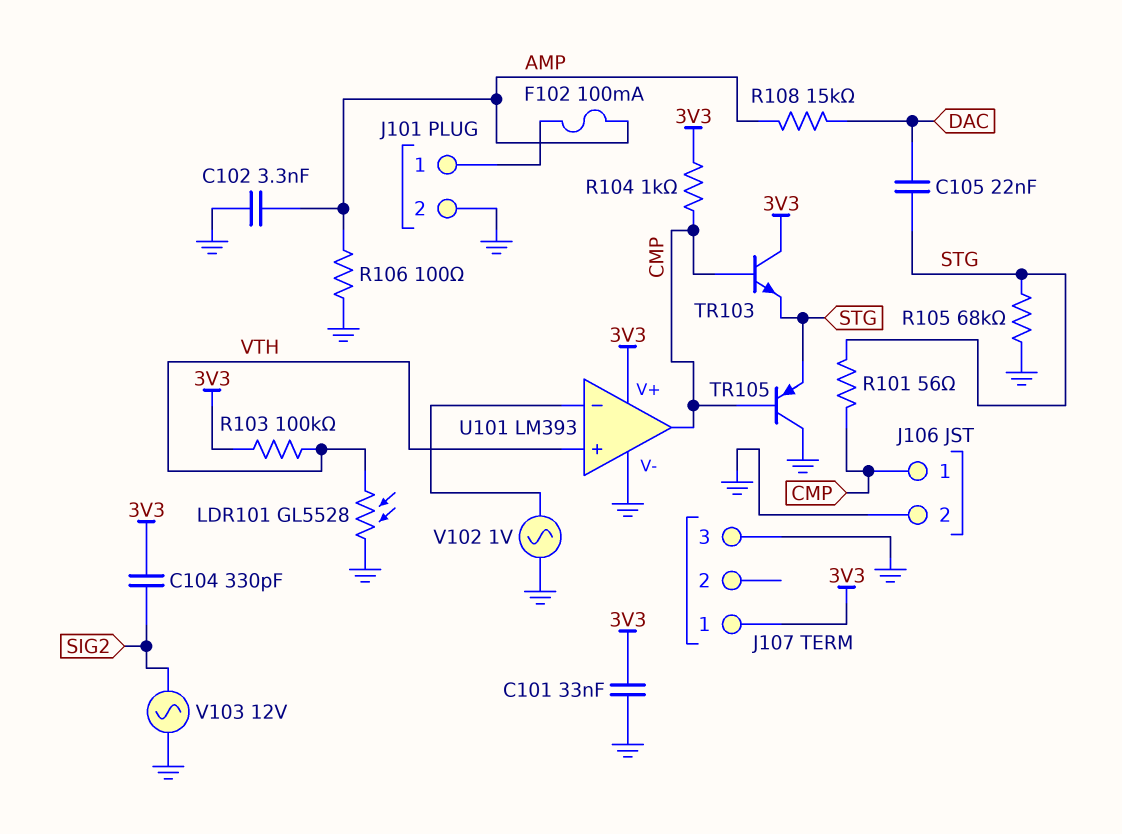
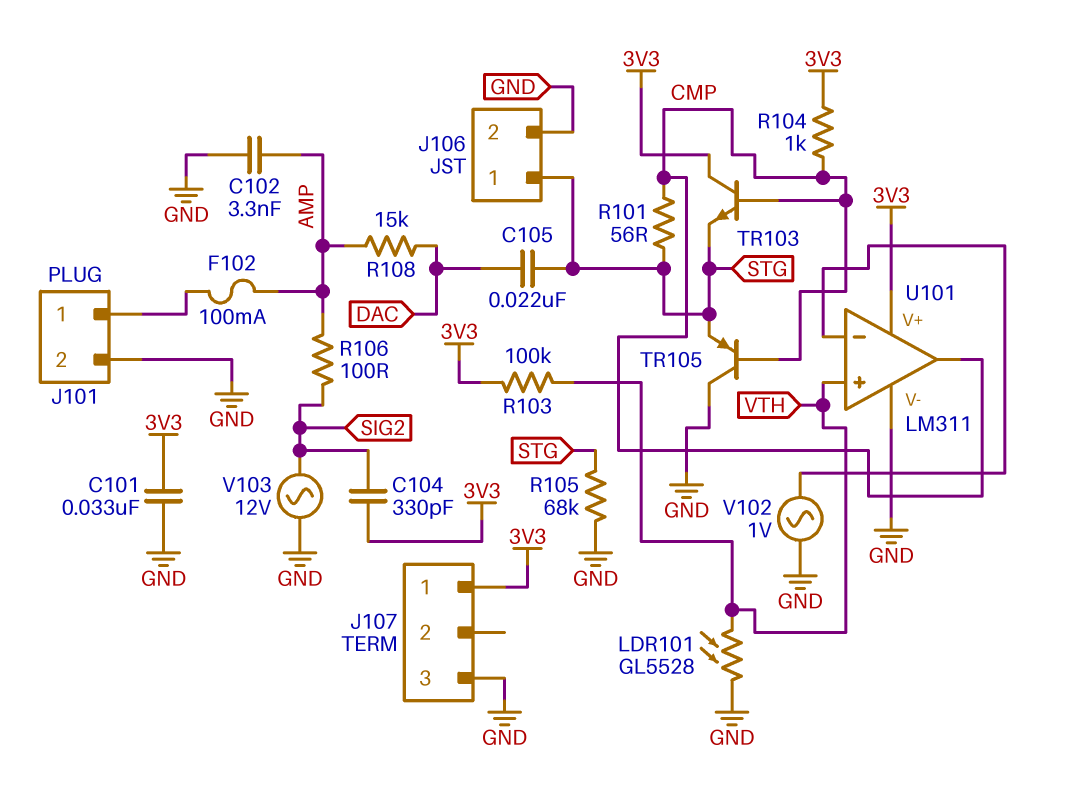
J106 pin 1: CMP -> STG
R106: 100 (AMP, GND) -> 100 (AMP, SIG2)
U101: LM393 -> LM311

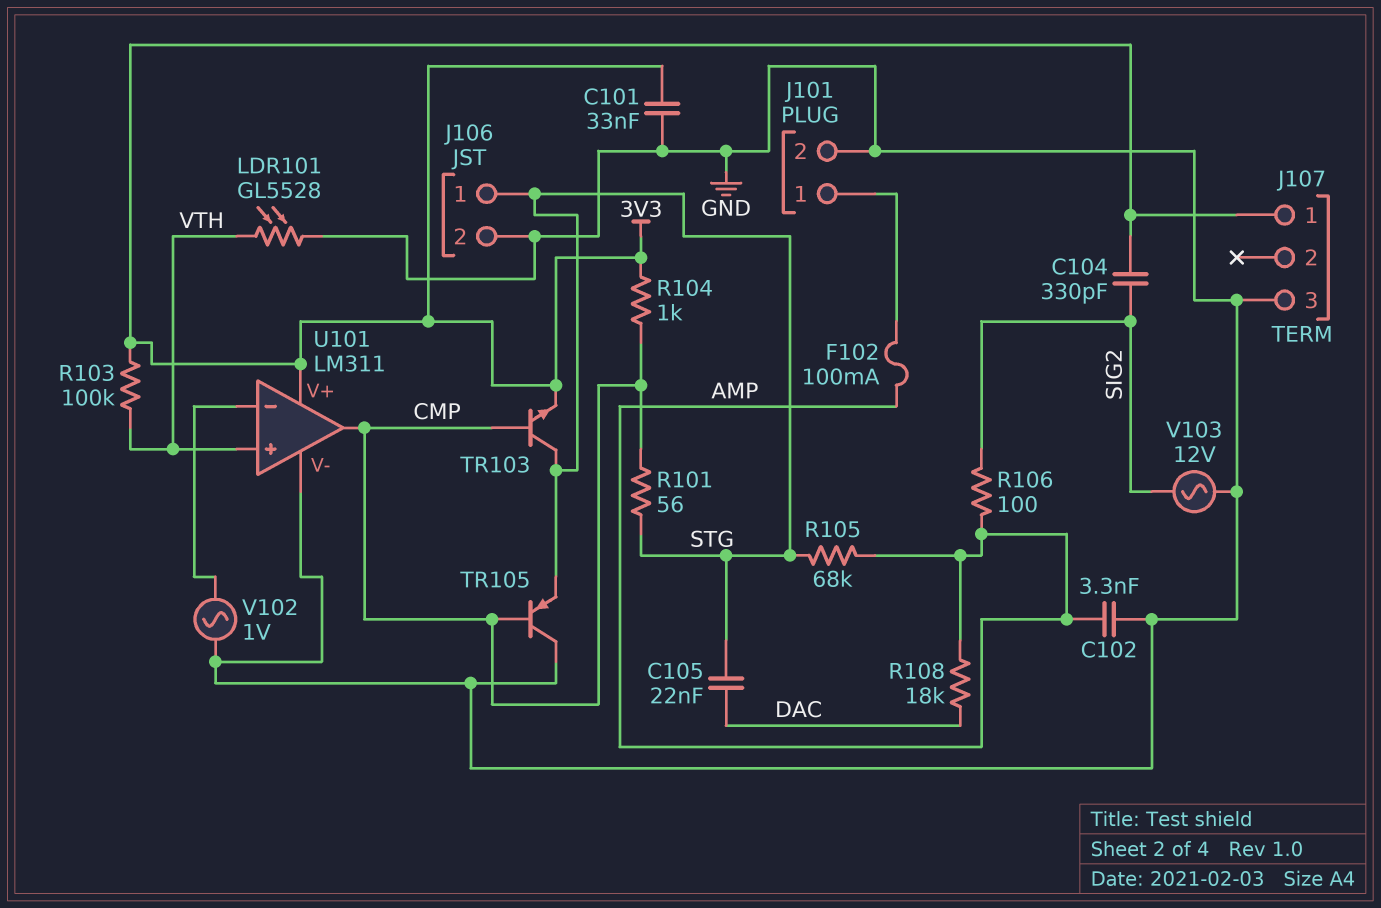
R105: 68k (GND, STG) -> 68k (AMP, STG)
R108: 15k (AMP, DAC) -> 18k (AMP, DAC)
TR103: NPN (B CMP, C 3V3, E STG) -> NPN (B CMP, C STG, E 3V3)

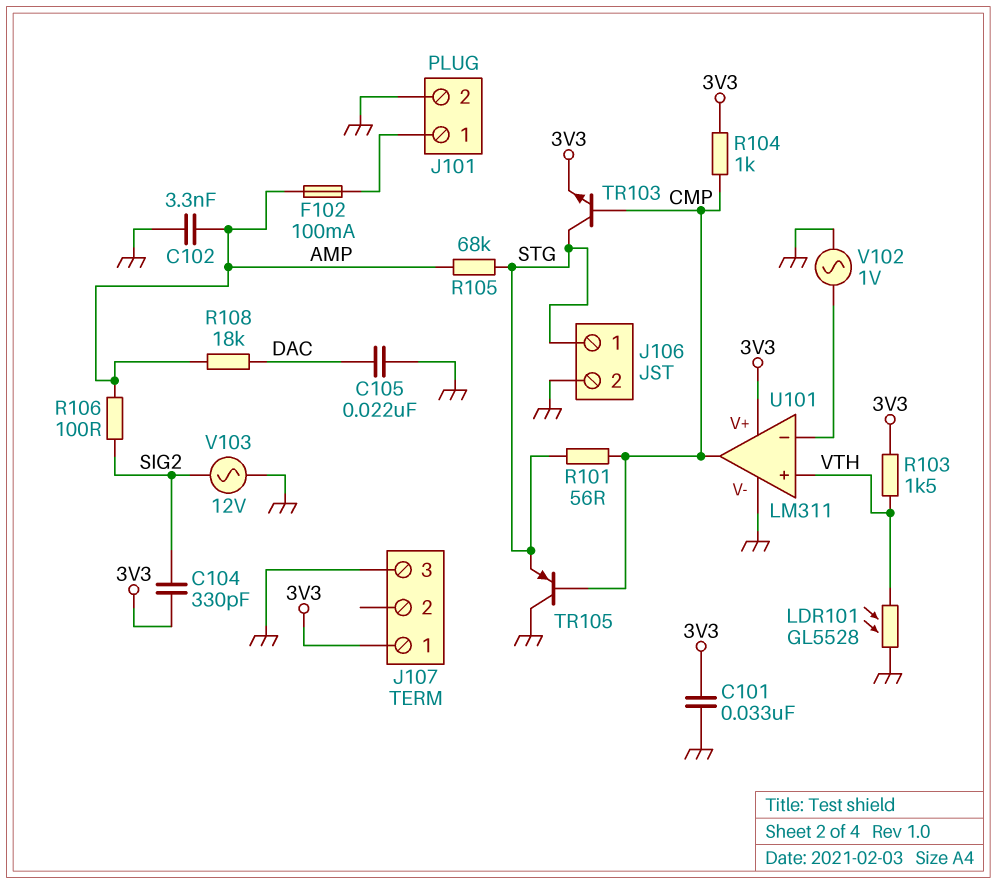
C105: 22nF (DAC, STG) -> 22nF (DAC, GND)
R103: 100k (3V3, VTH) -> 1.5k (3V3, VTH)

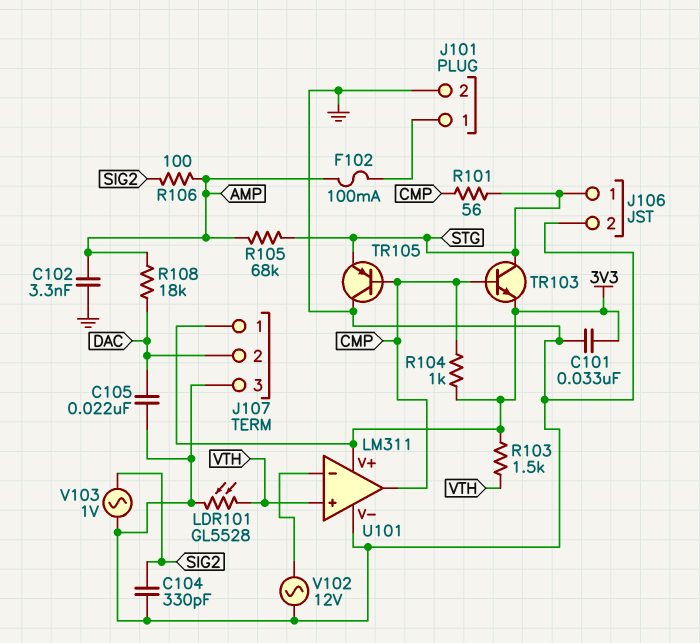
C104: 330pF (3V3, SIG2) -> 330pF (GND, SIG2)
J107 pin 2: none -> DAC
V102: AC 1V (GND, U101/in-) -> AC 12V (GND, U101/in-)
V103: AC 12V (GND, SIG2) -> AC 1V (GND, SIG2)

